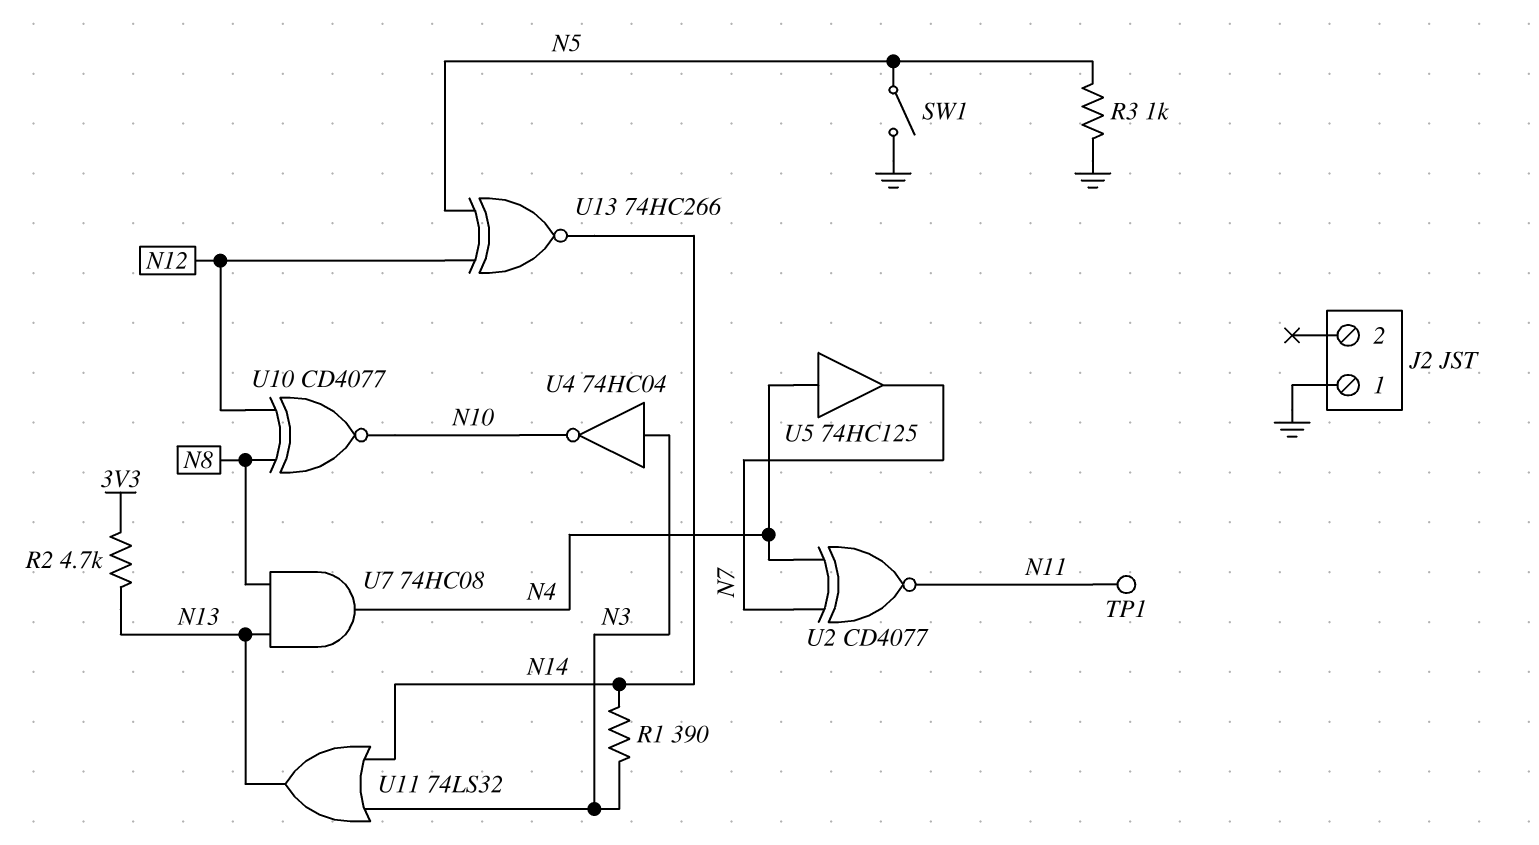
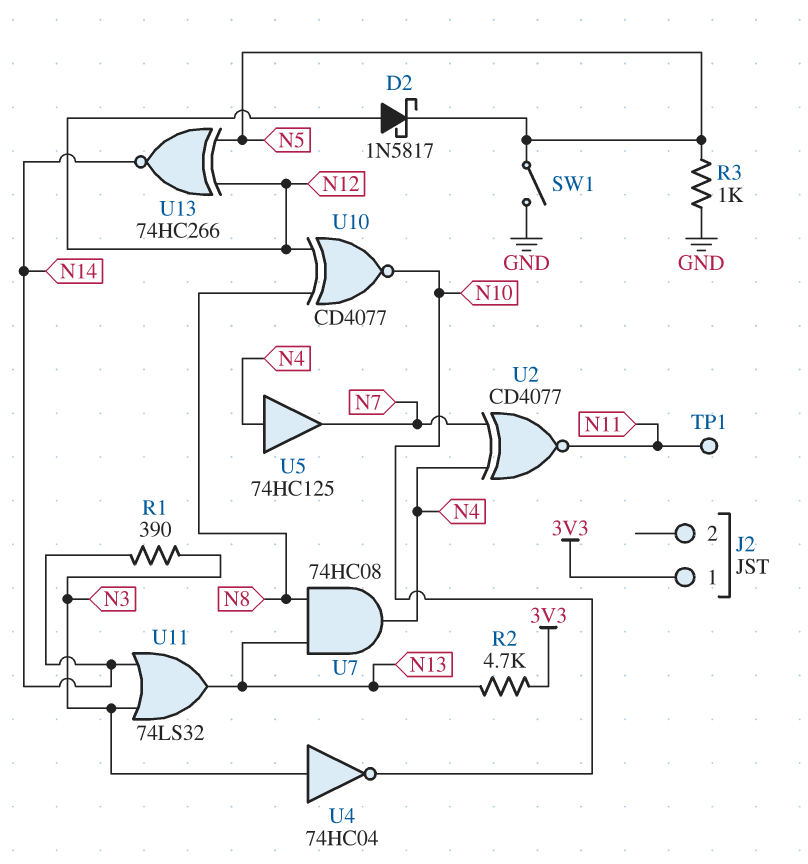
D2: none -> schottky 1N5817 (A N12, K N5)
J2 pin 1: GND -> 3V3

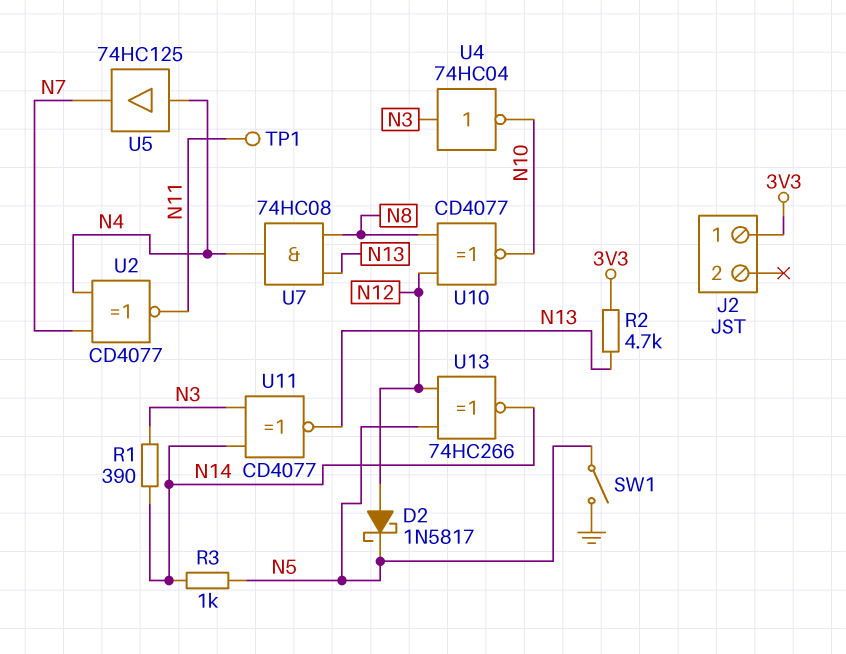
R3: 1k (GND, N5) -> 1k (N5, N14)
U11: OR 74LS32 (in N3, in N14, out N13) -> XNOR CD4077 (in N3, in N14, out N13)

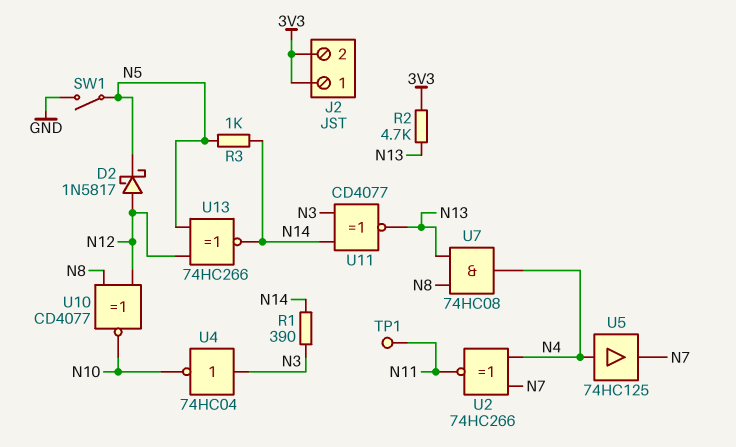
J2 pin 2: none -> 3V3
U2: XNOR CD4077 (in N4, in N7, out N11) -> XNOR 74HC266 (in N4, in N7, out N11)

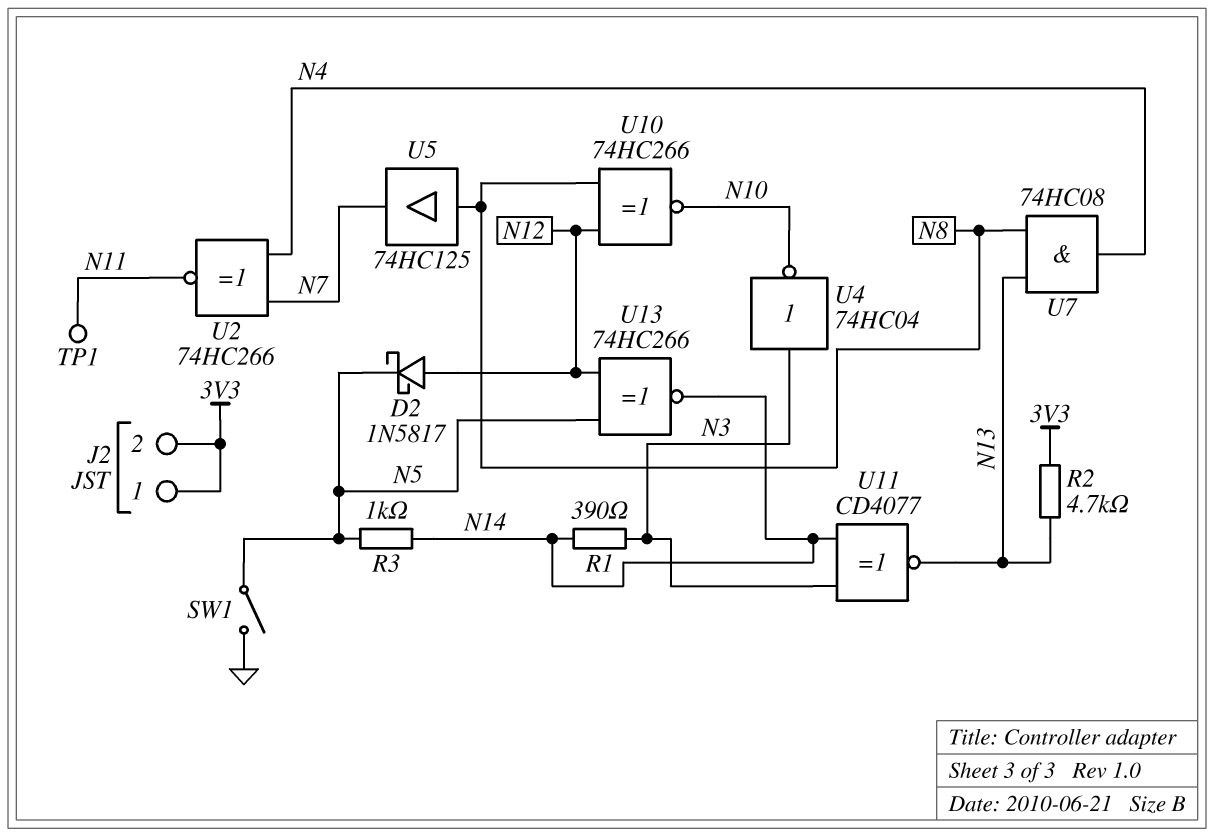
U5: buffer 74HC125 (in N4, out N7) -> buffer 74HC125 (in N8, out N7)
U10: XNOR CD4077 (in N8, in N12, out N10) -> XNOR 74HC266 (in N8, in N12, out N10)

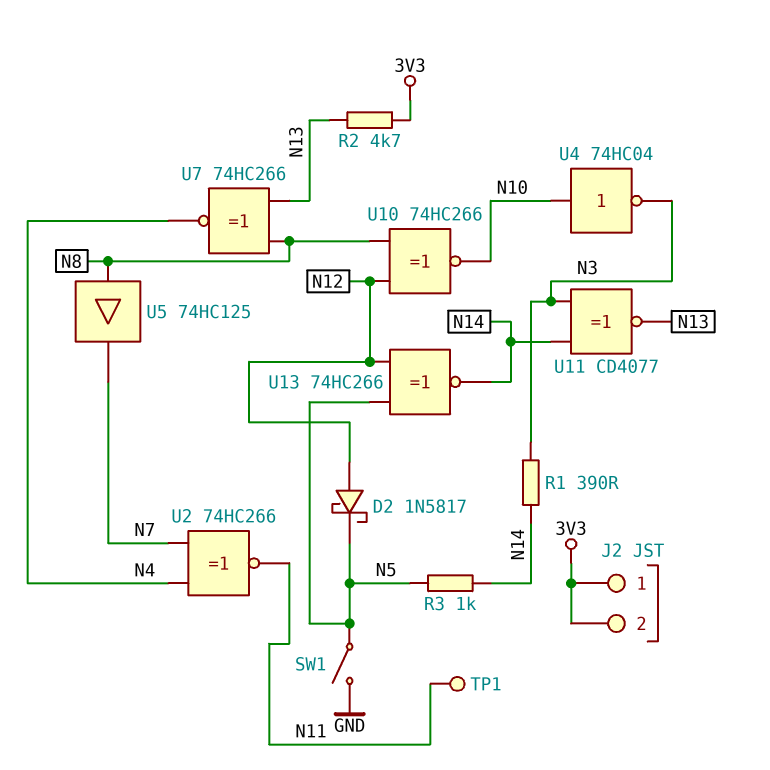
U4: NOT 74HC04 (in N3, out N10) -> NOT 74HC04 (in N10, out N3)
U7: AND 74HC08 (in N8, in N13, out N4) -> XNOR 74HC266 (in N8, in N13, out N4)

